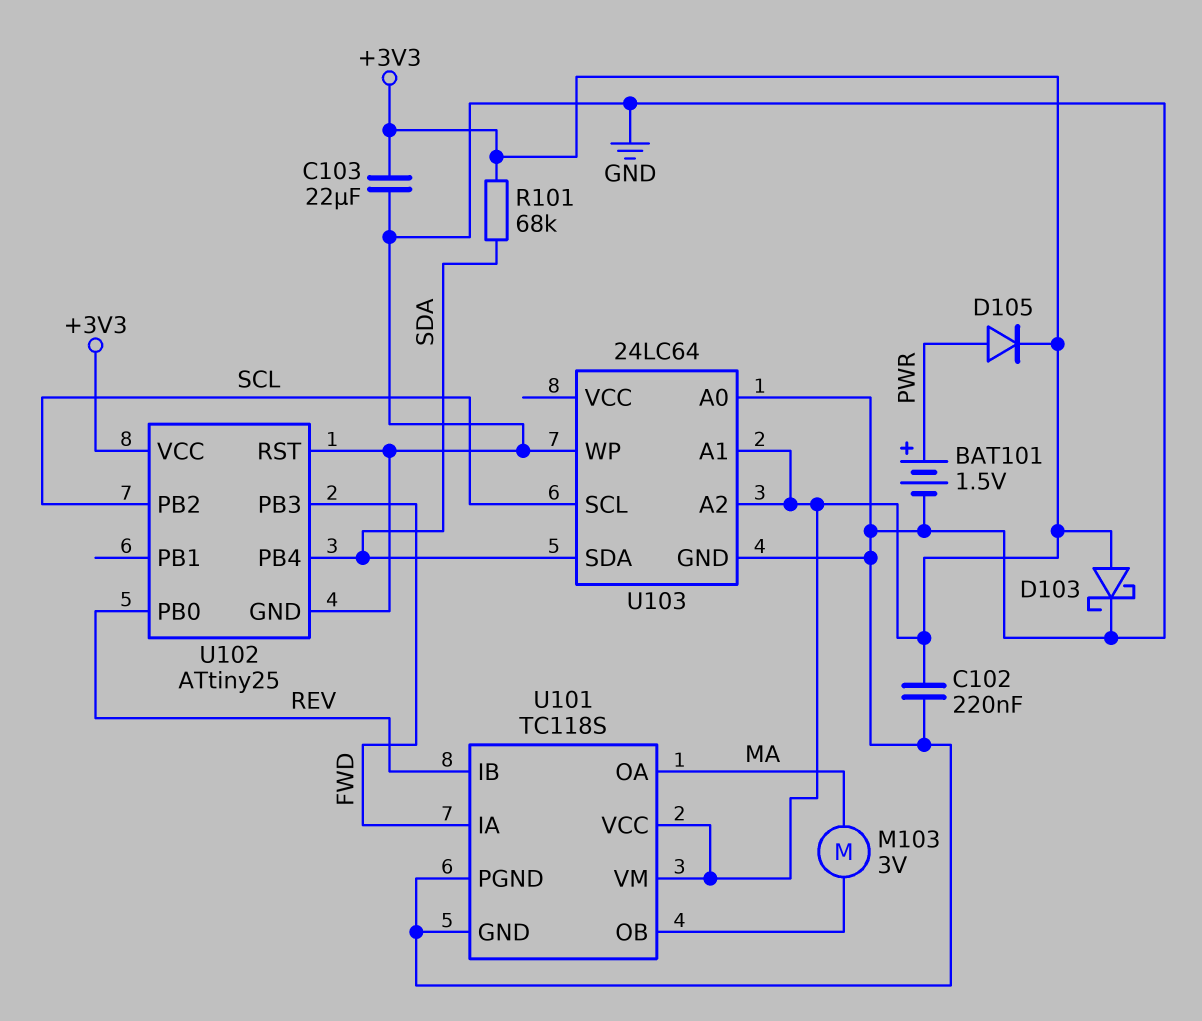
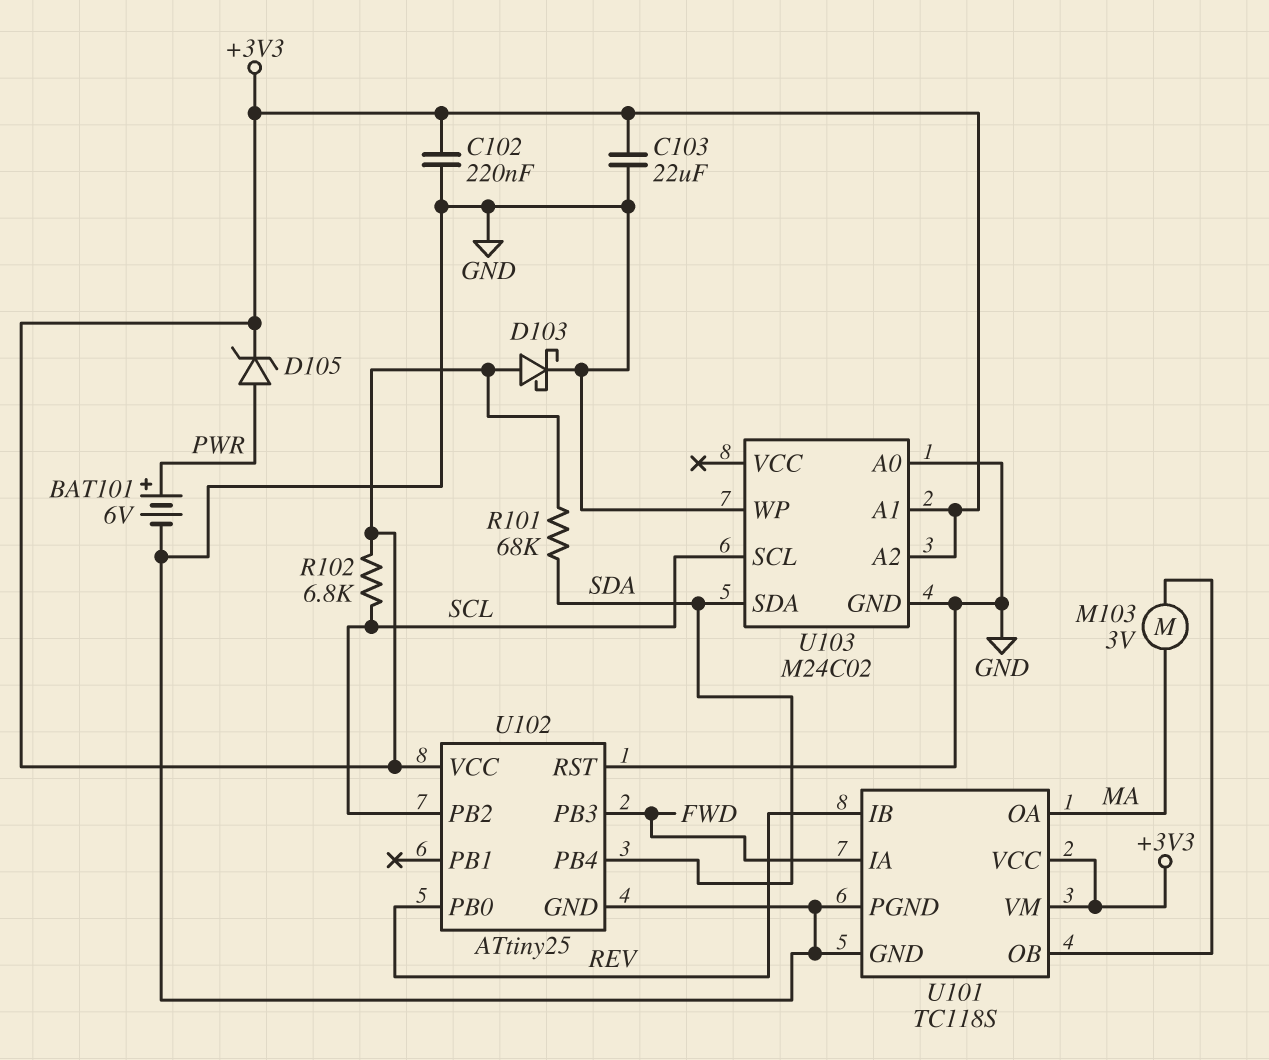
BAT101: 1.5V (plus PWR, minus GND) -> 6V (plus PWR, minus GND)
D105: diode (A PWR, K +3V3) -> zener (A PWR, K +3V3)
R102: none -> 6.8k (+3V3, SCL)
U103: 24LC64 -> M24C02

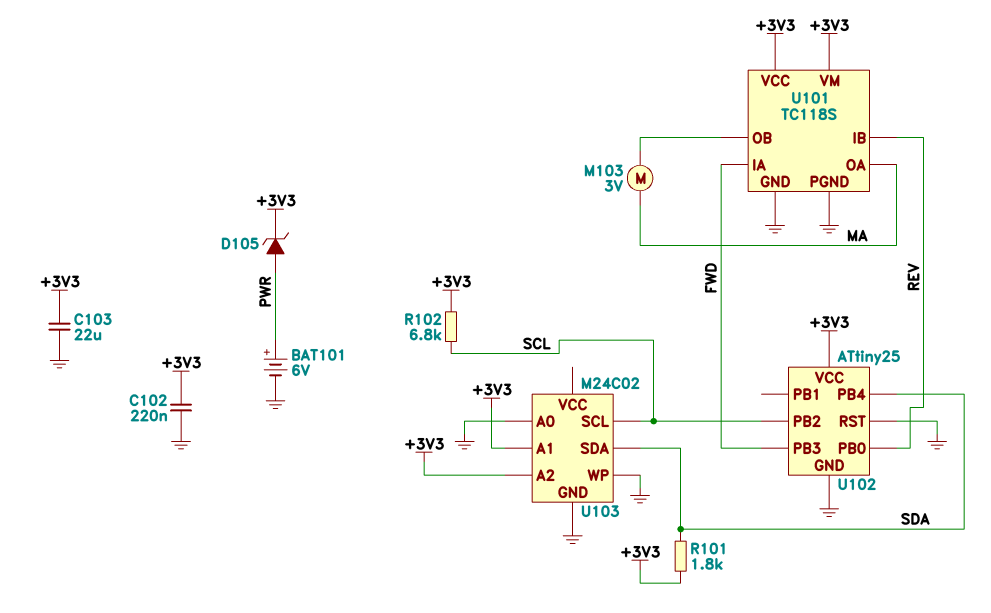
D103: schottky (A +3V3, K GND) -> none
R101: 68k (+3V3, SDA) -> 1.8k (+3V3, SDA)

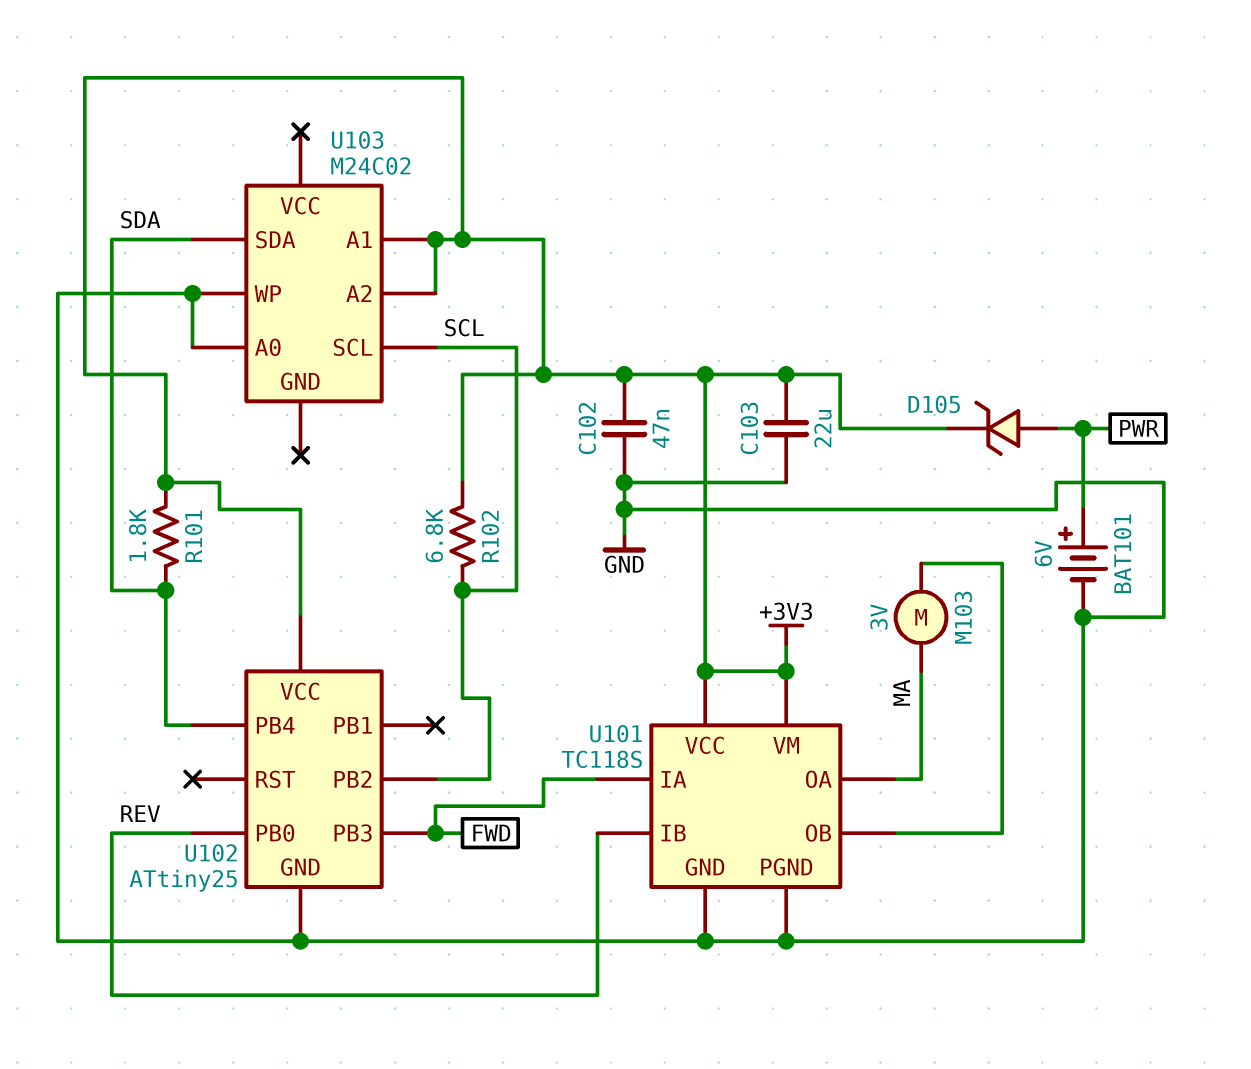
C102: 220nF (+3V3, GND) -> 47nF (+3V3, GND)
U102 pin RST: GND -> none
U103 pin GND: GND -> none

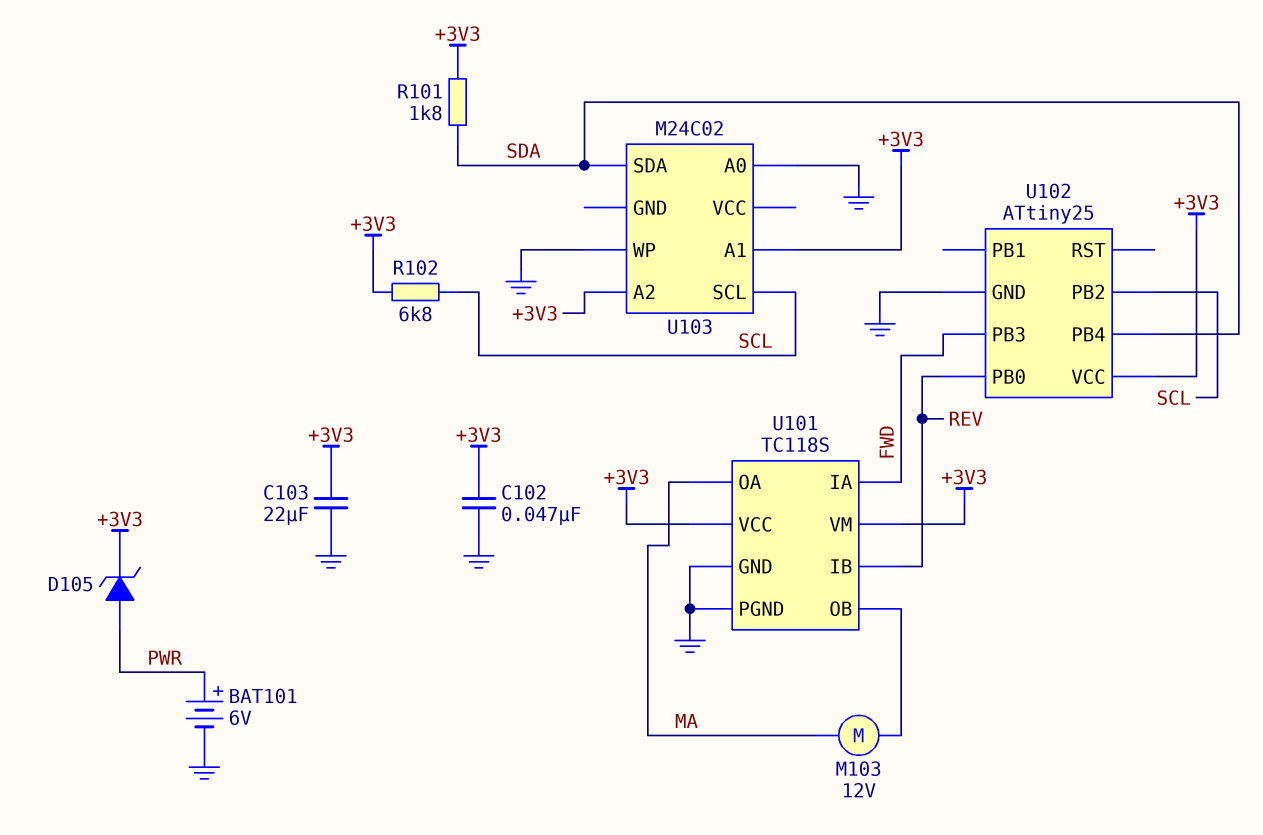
M103: motor 3V (MA, U101/OB) -> motor 12V (MA, U101/OB)

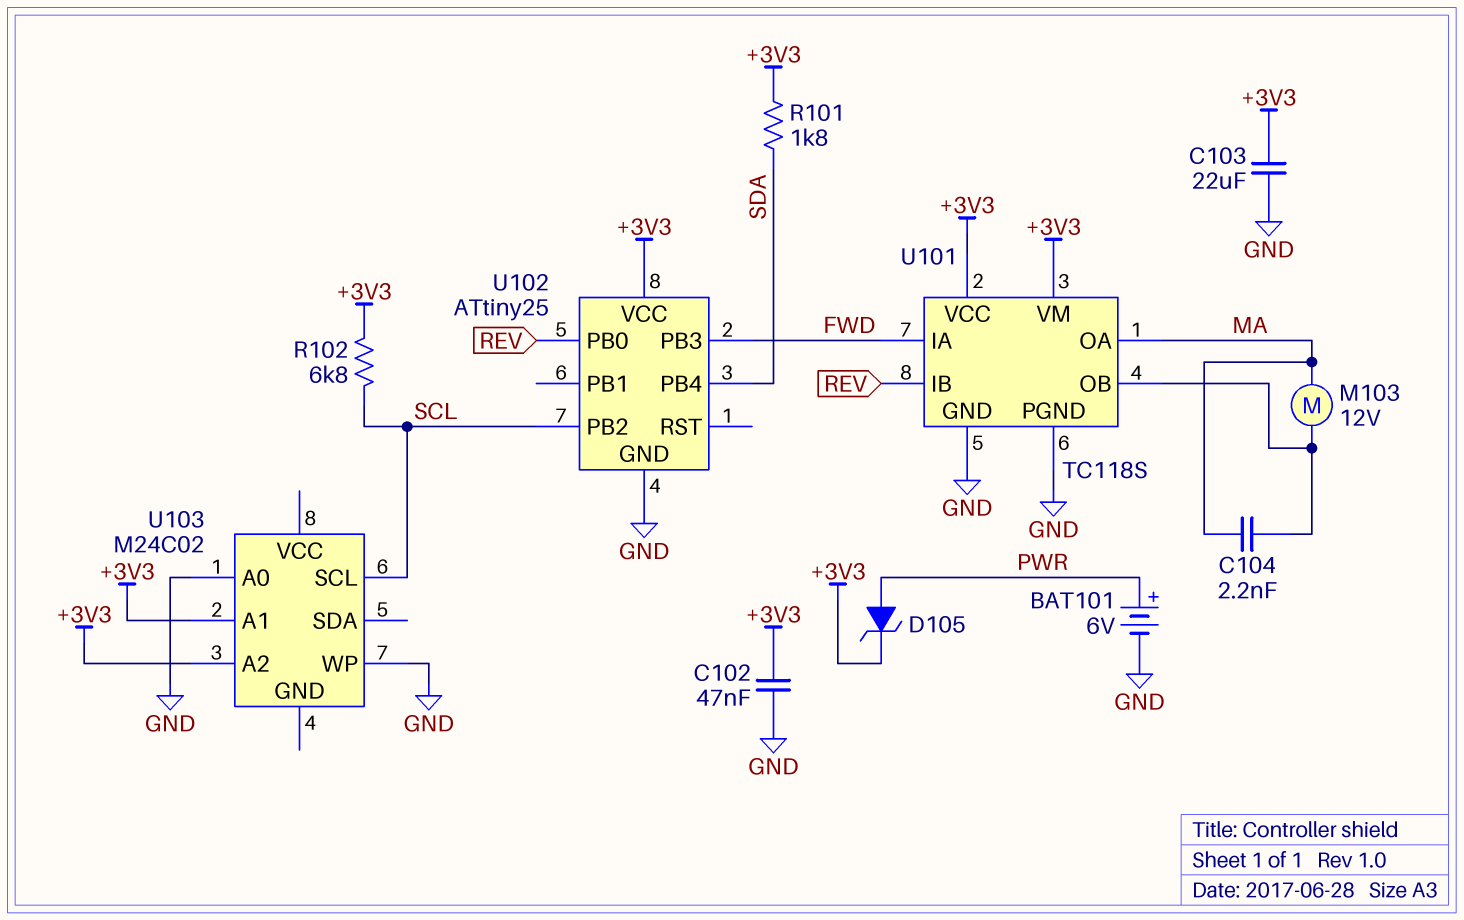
C104: none -> 2.2nF (MA, U101/OB)
U103 pin SDA: SDA -> none

